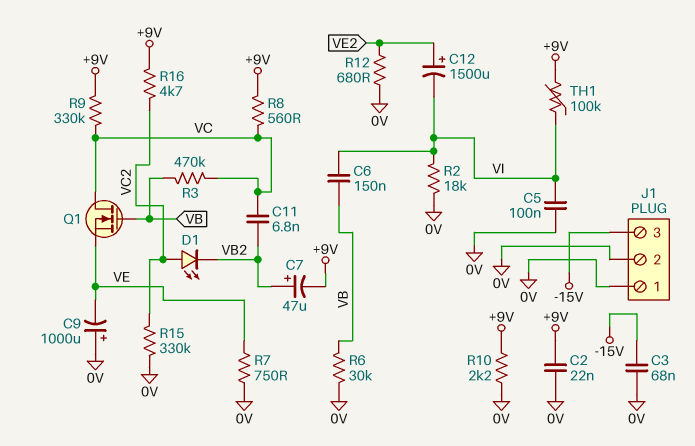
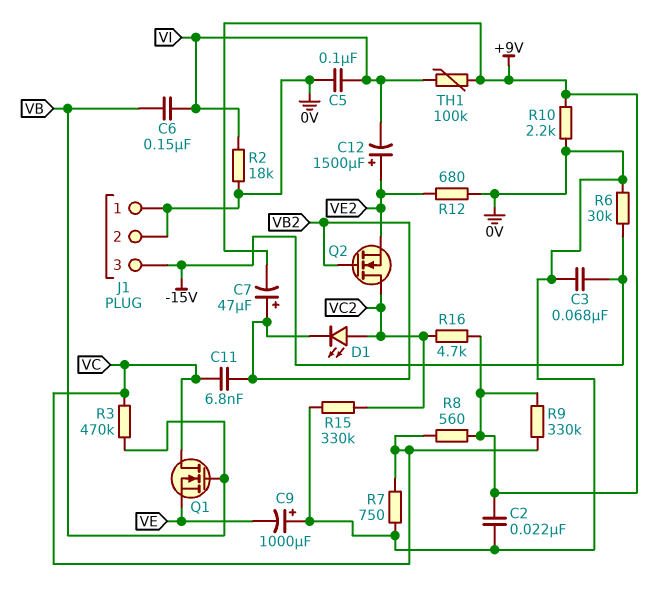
Q2: none -> NMOS (G VB2, D VC2, S VE2)
R6: 30k (0V, VB) -> 30k (-15V, 0V)
R7: 750 (0V, VE) -> 750 (0V, VC)

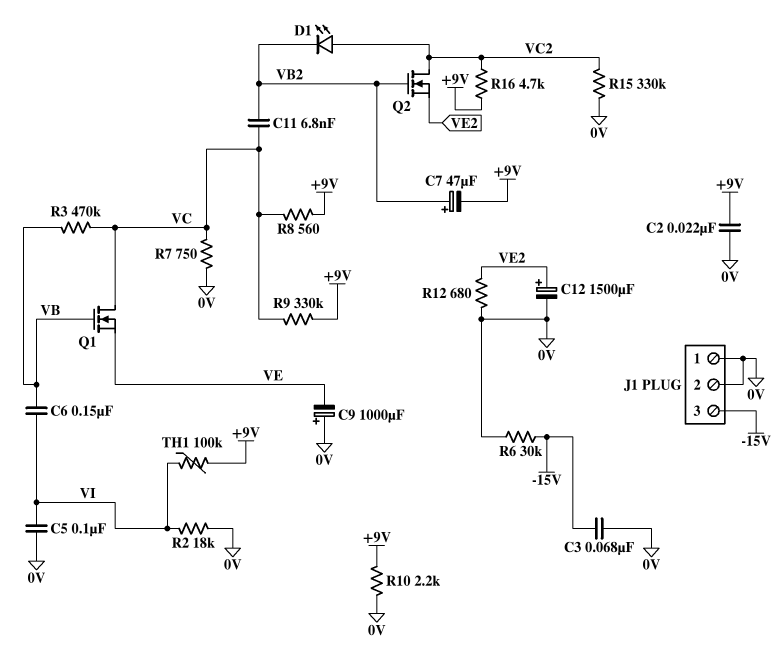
C12: 1500uF (plus VE2, minus VI) -> 1500uF (plus VE2, minus 0V)

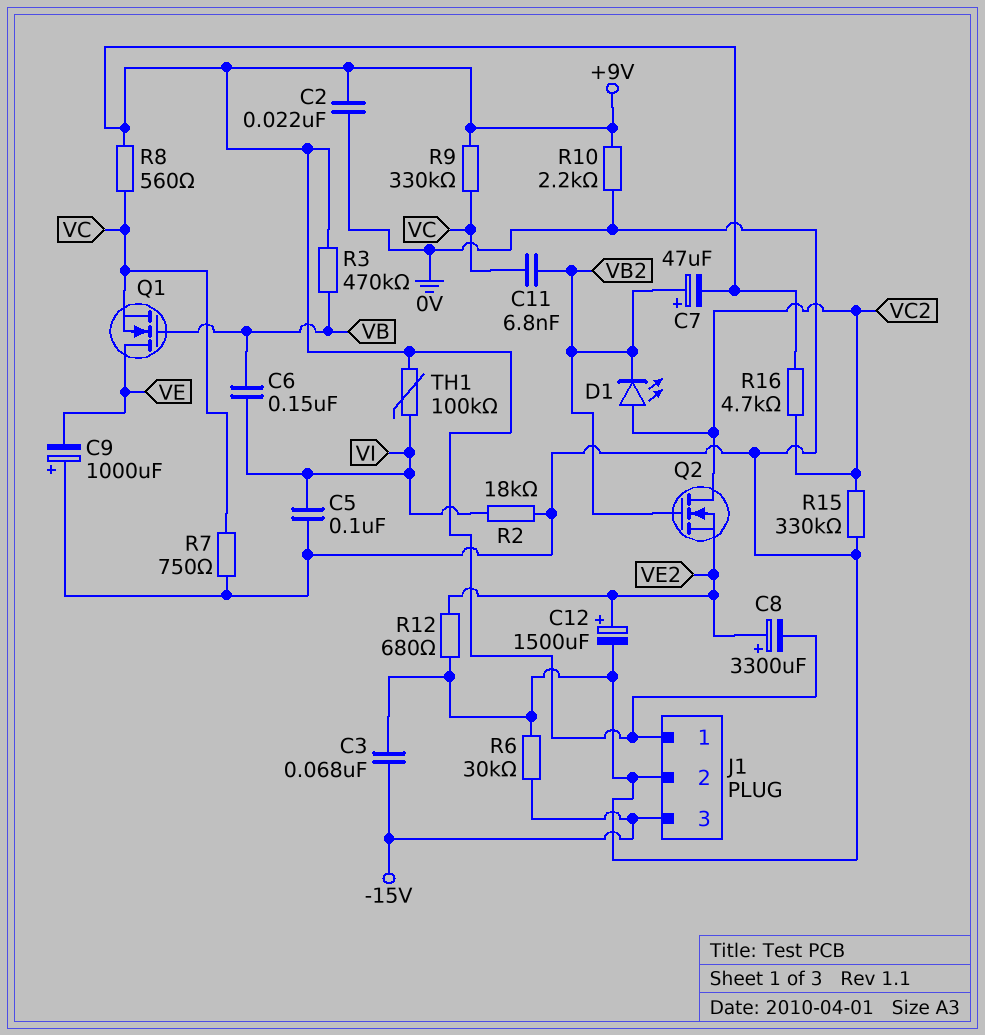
C8: none -> 3300uF (plus VE2, minus +9V)
J1 pin 1: 0V -> +9V
Q1: NMOS (G VB, D VC, S VE) -> NMOS (G VB, D VE, S VC)
R3: 470k (VB, VC) -> 470k (+9V, VB)

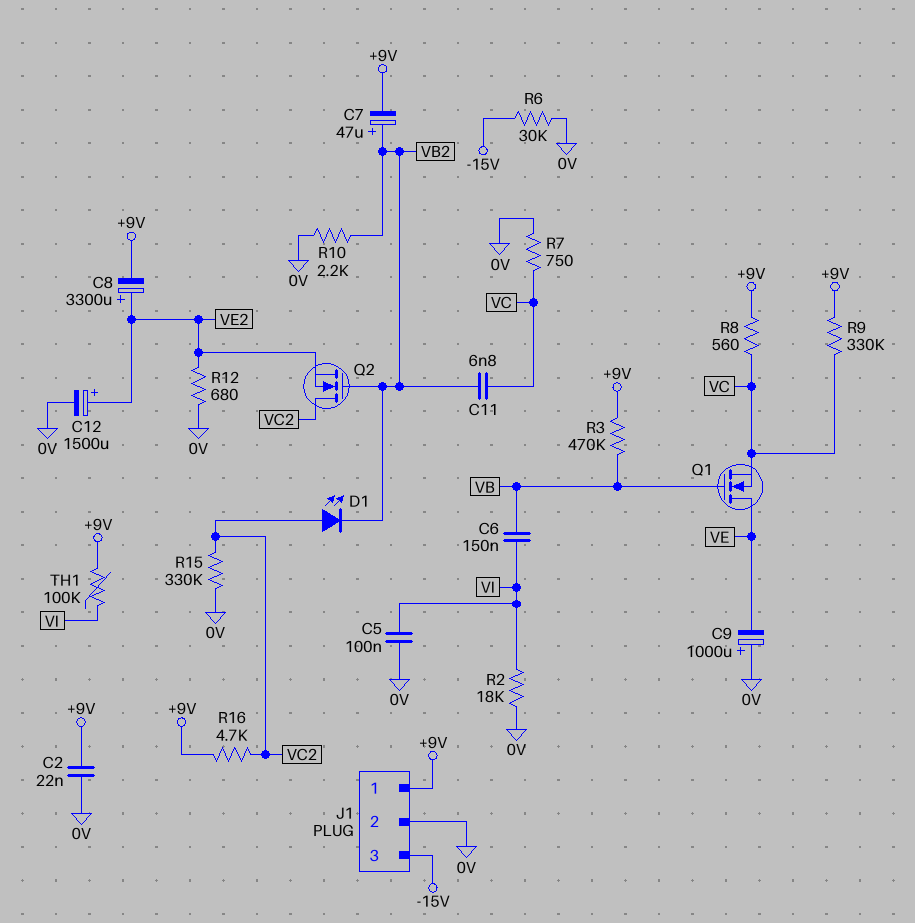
C3: 68nF (-15V, 0V) -> none
R10: 2.2k (+9V, 0V) -> 2.2k (0V, VB2)

